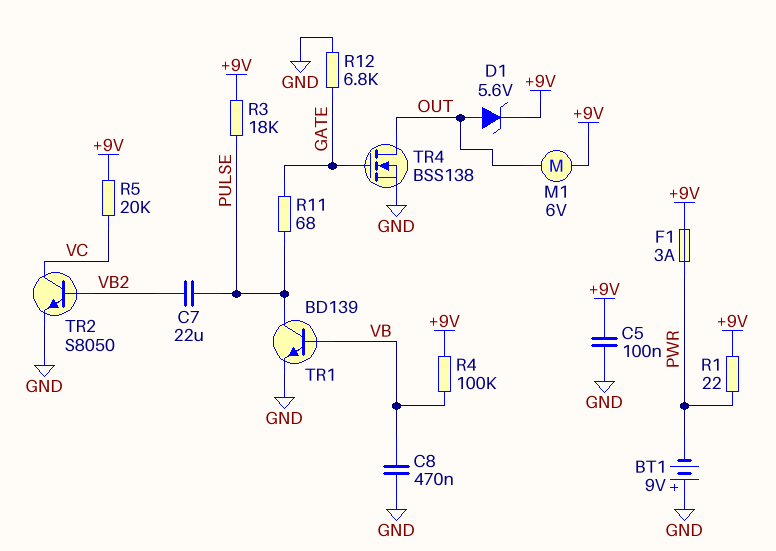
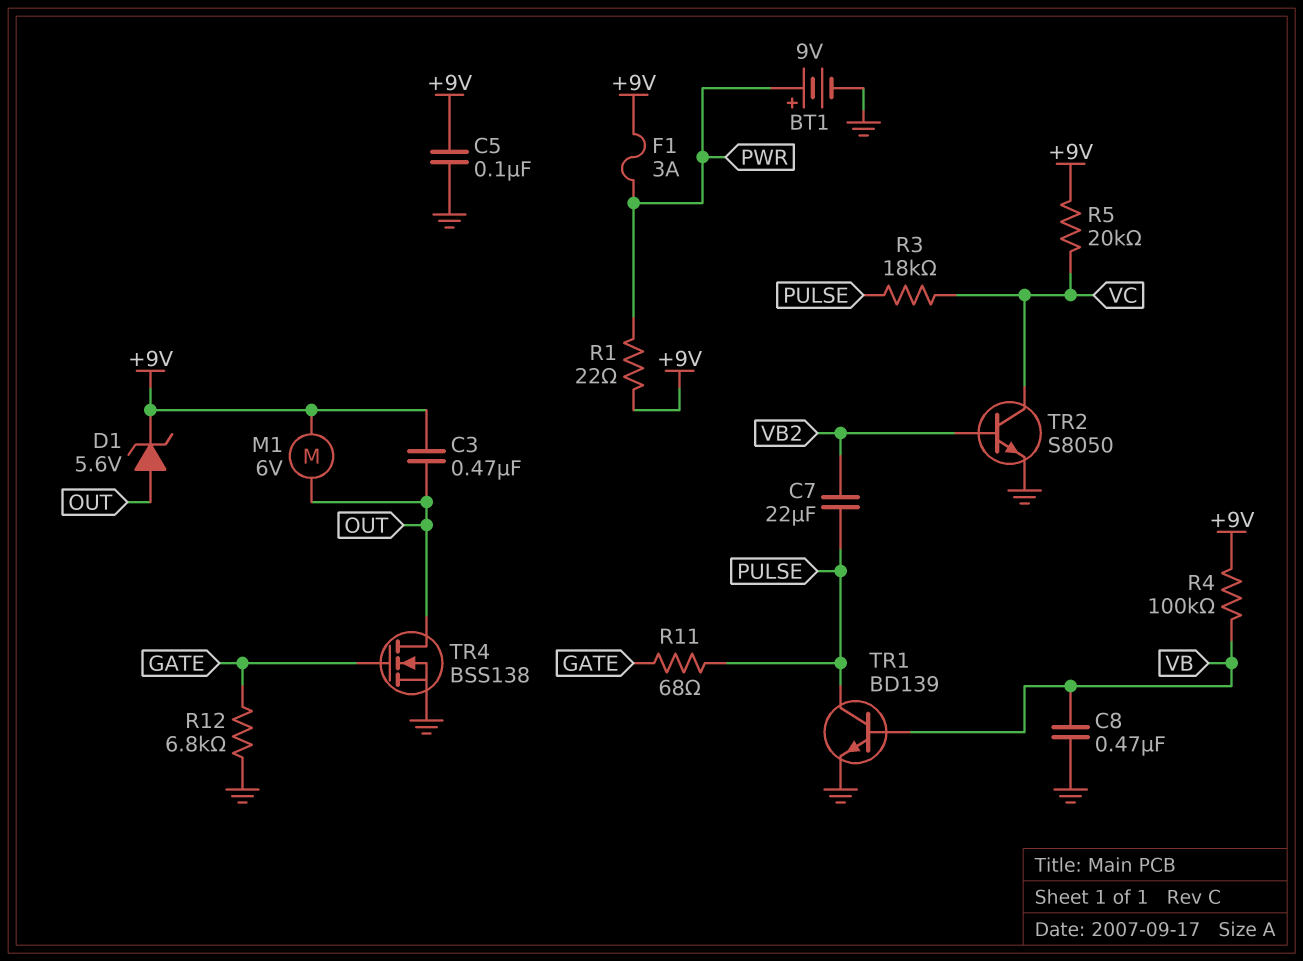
BT1: 9V (plus GND, minus PWR) -> 9V (plus PWR, minus GND)
C3: none -> 470nF (+9V, OUT)
R3: 18k (+9V, PULSE) -> 18k (PULSE, VC)

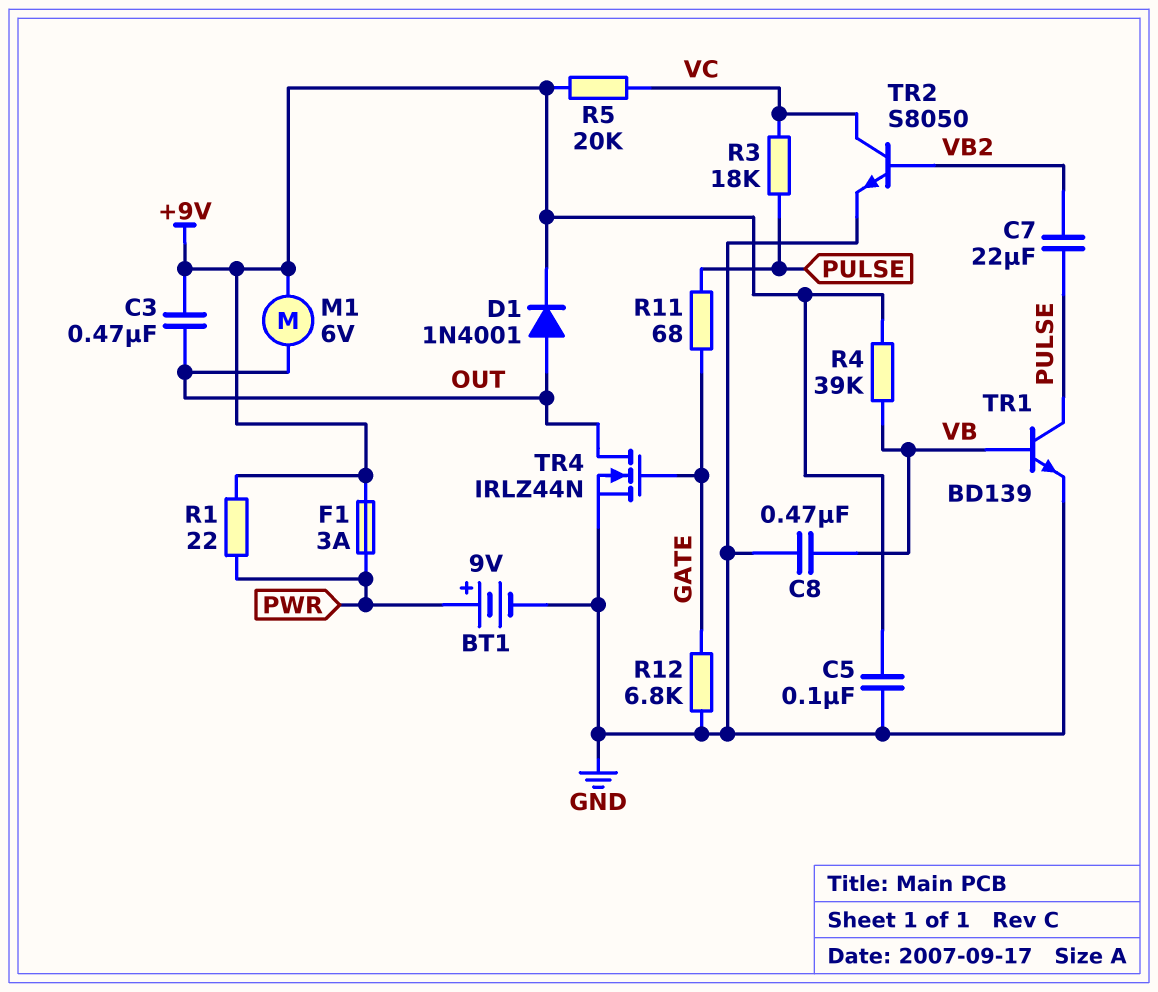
D1: zener 5.6V (A OUT, K +9V) -> diode 1N4001 (A OUT, K +9V)
R4: 100k (+9V, VB) -> 39k (+9V, VB)
TR4: NMOS BSS138 (G GATE, D OUT, S GND) -> NMOS IRLZ44N (G GATE, D OUT, S GND)

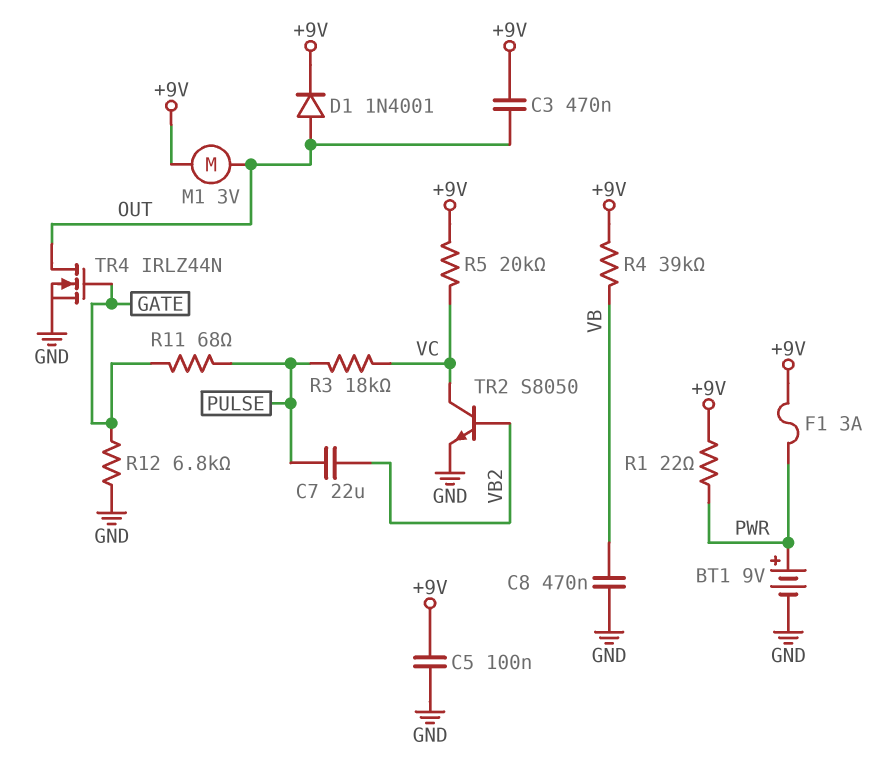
M1: motor 6V (+9V, OUT) -> motor 3V (+9V, OUT)
TR1: NPN BD139 (B VB, C PULSE, E GND) -> none

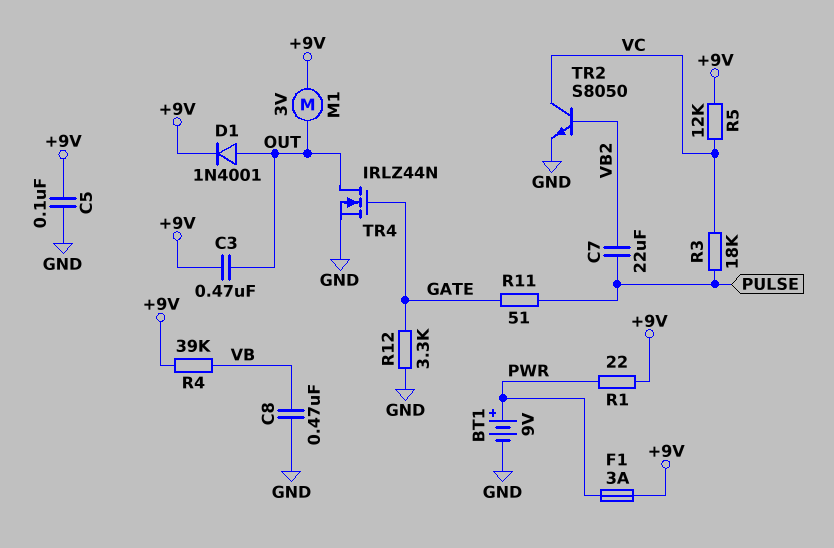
R5: 20k (+9V, VC) -> 12k (+9V, VC)
R11: 68 (GATE, PULSE) -> 51 (GATE, PULSE)
R12: 6.8k (GATE, GND) -> 3.3k (GATE, GND)

